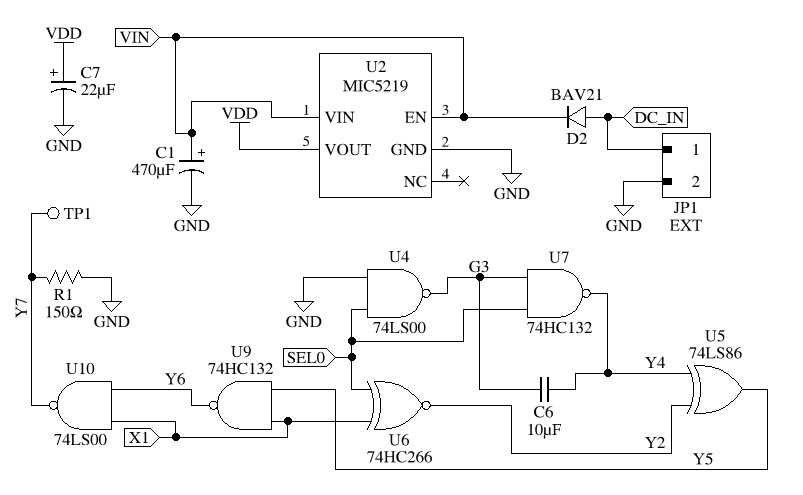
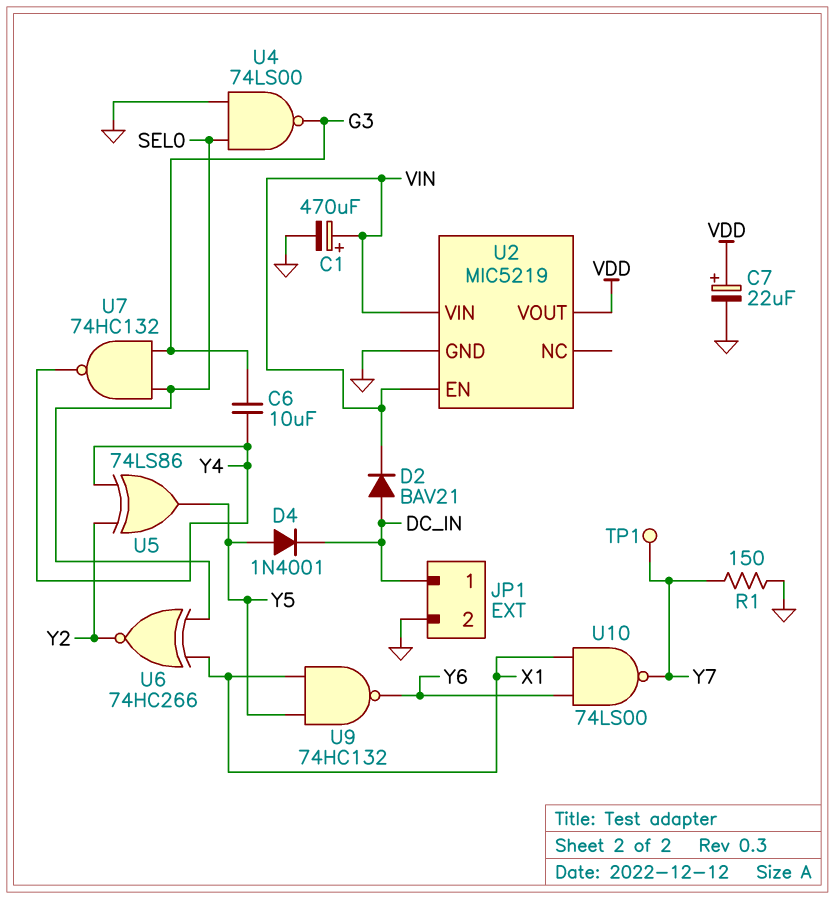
D4: none -> diode 1N4001 (A Y5, K DC_IN)

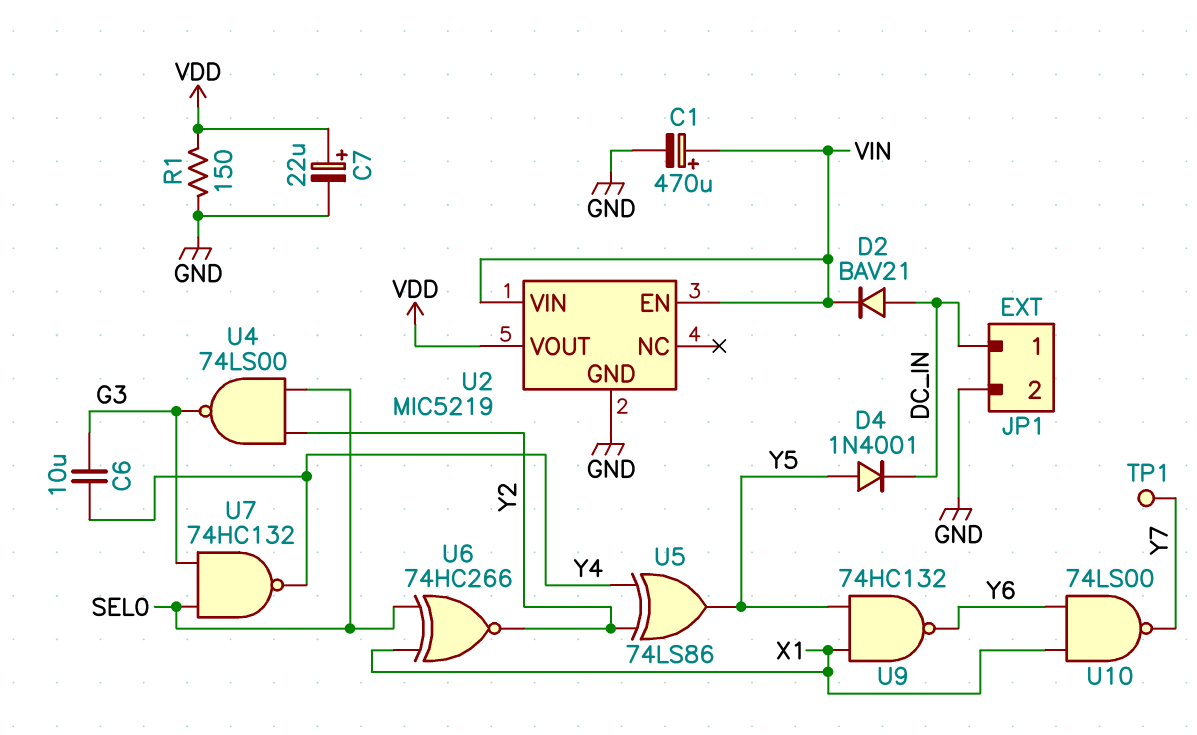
R1: 150 (GND, Y7) -> 150 (GND, VDD)
U4: NAND 74LS00 (in GND, in SEL0, out G3) -> NAND 74LS00 (in SEL0, in Y2, out G3)

